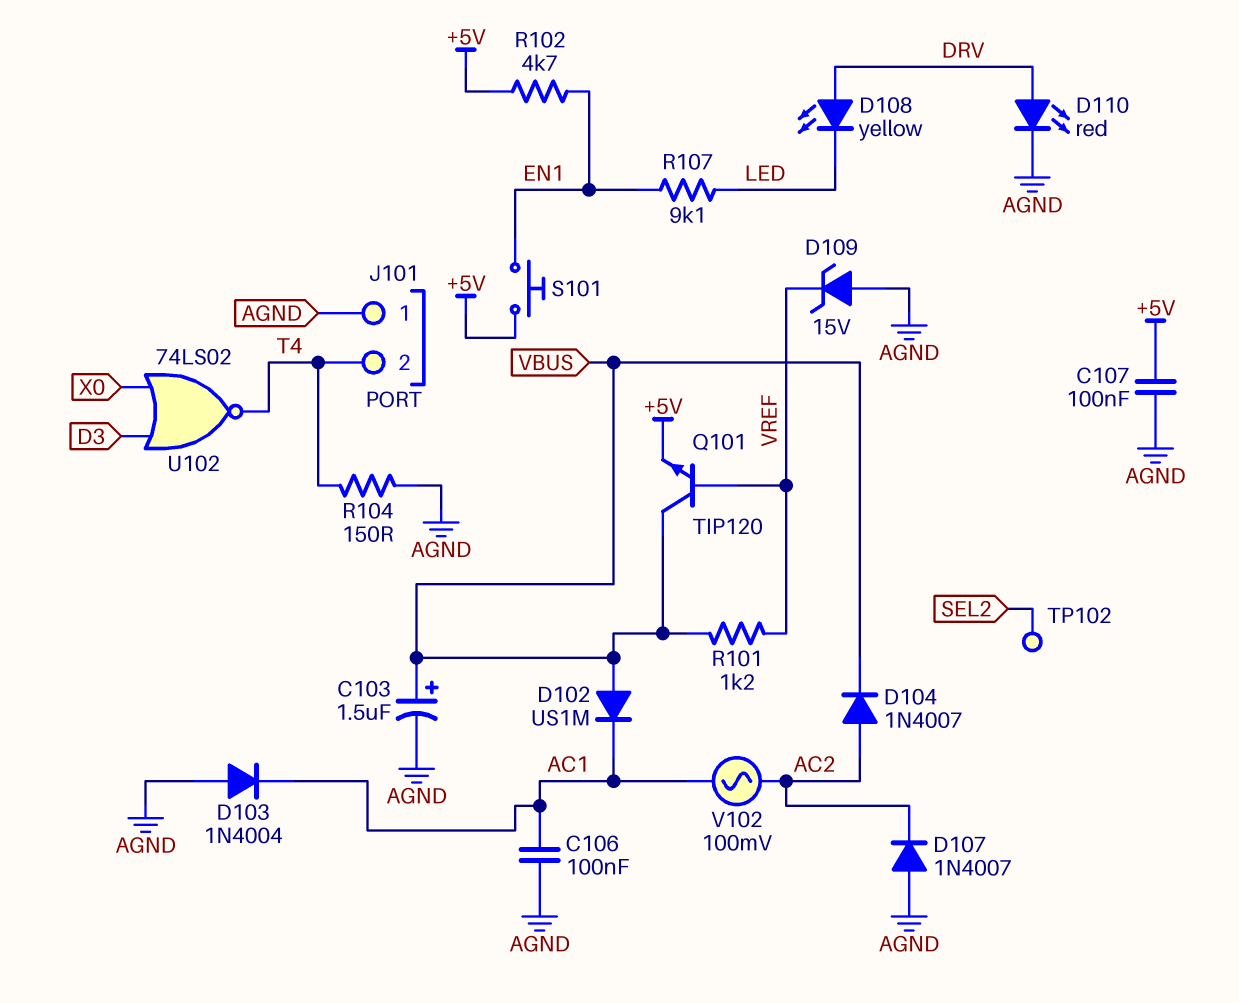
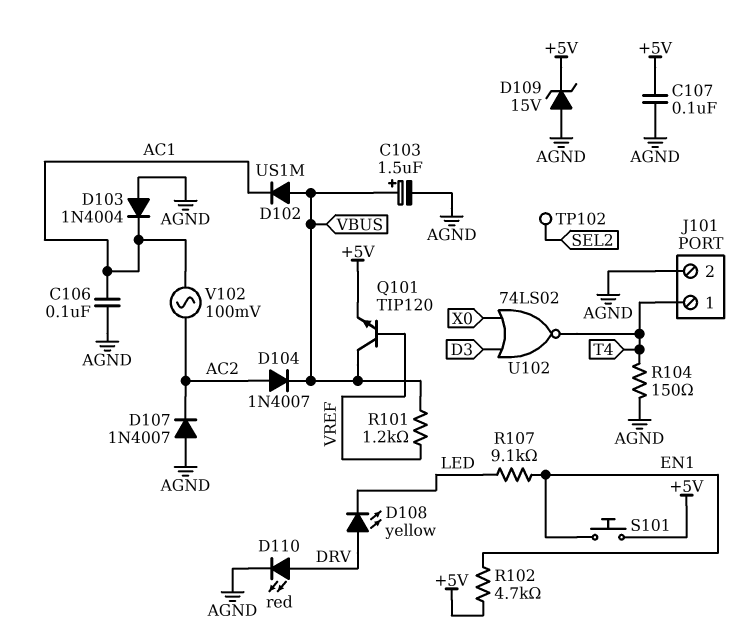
D109: zener 15V (A AGND, K VREF) -> zener 15V (A AGND, K +5V)
J101 pin 1: AGND -> T4
J101 pin 2: T4 -> AGND

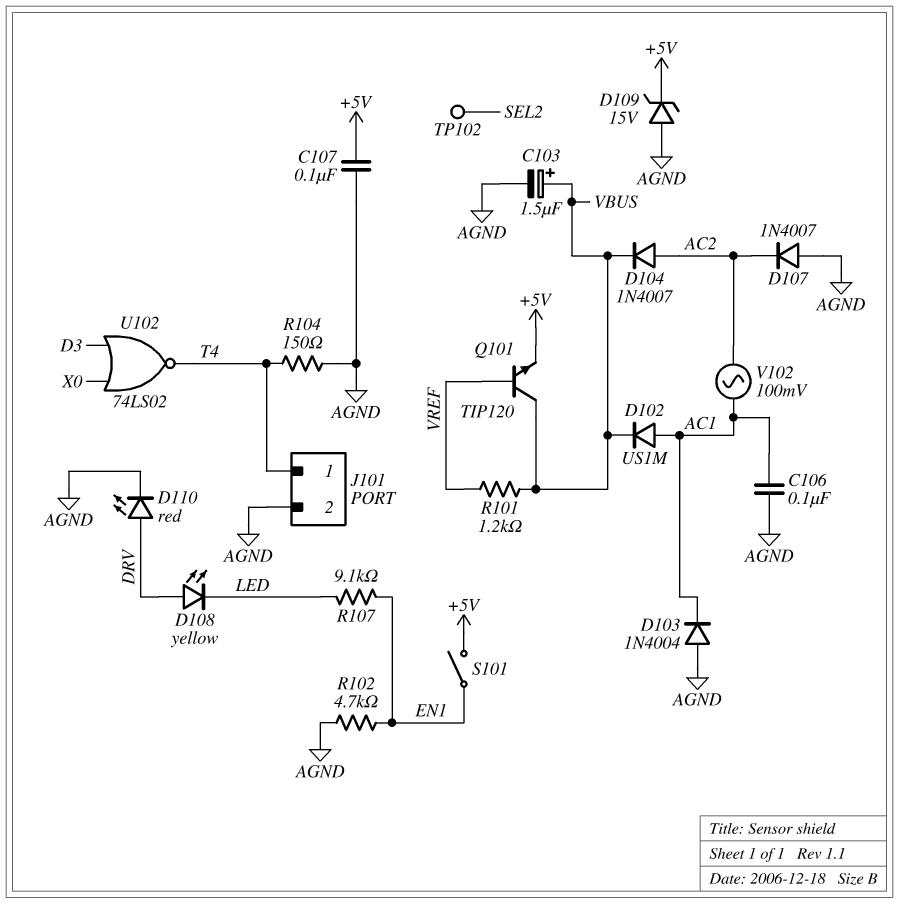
D102: diode US1M (A VBUS, K AC1) -> diode US1M (A AC1, K VBUS)
R102: 4.7k (+5V, EN1) -> 4.7k (AGND, EN1)
S101: button (+5V, EN1) -> switch (+5V, EN1)

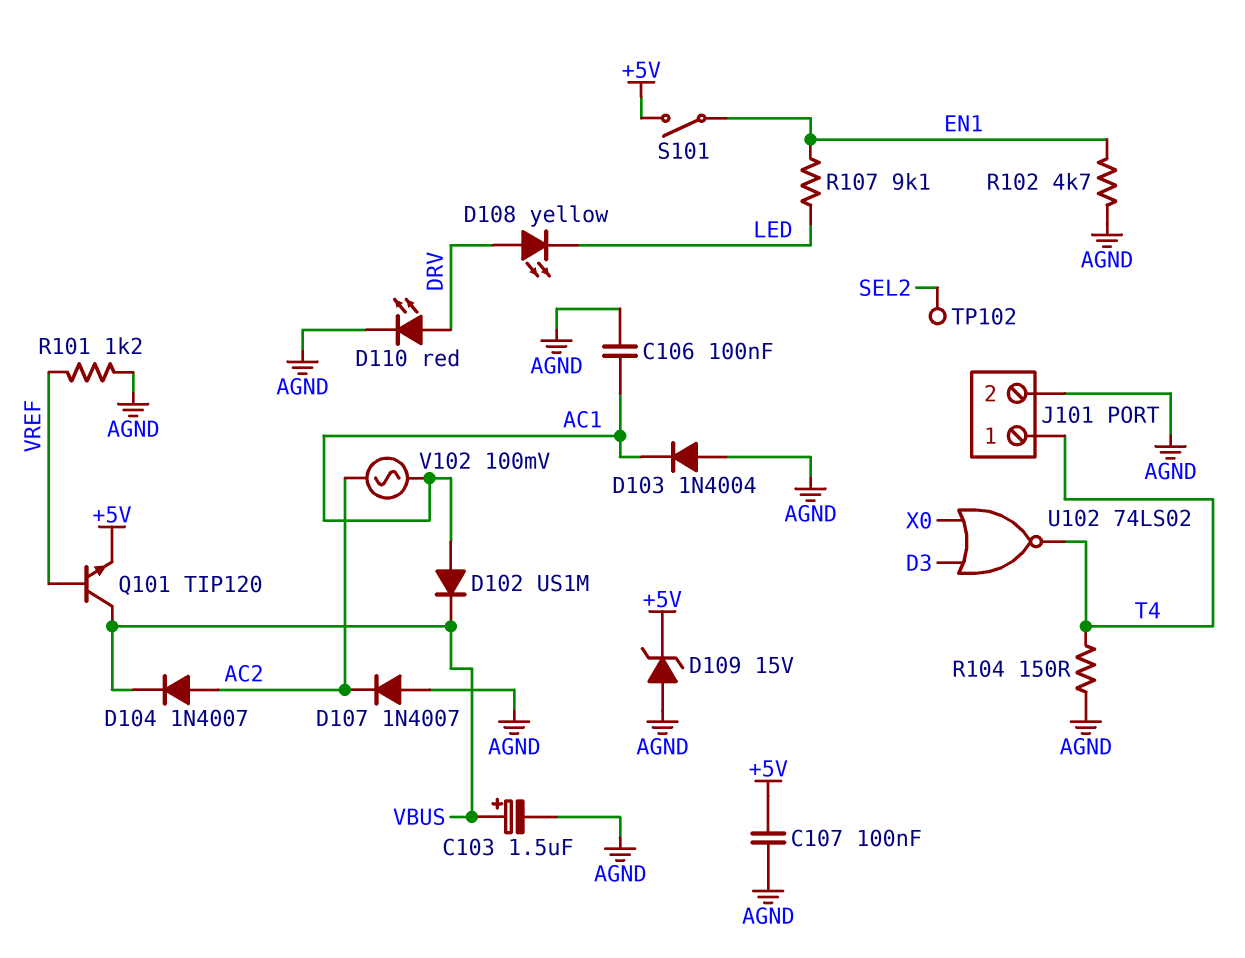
R101: 1.2k (VBUS, VREF) -> 1.2k (AGND, VREF)

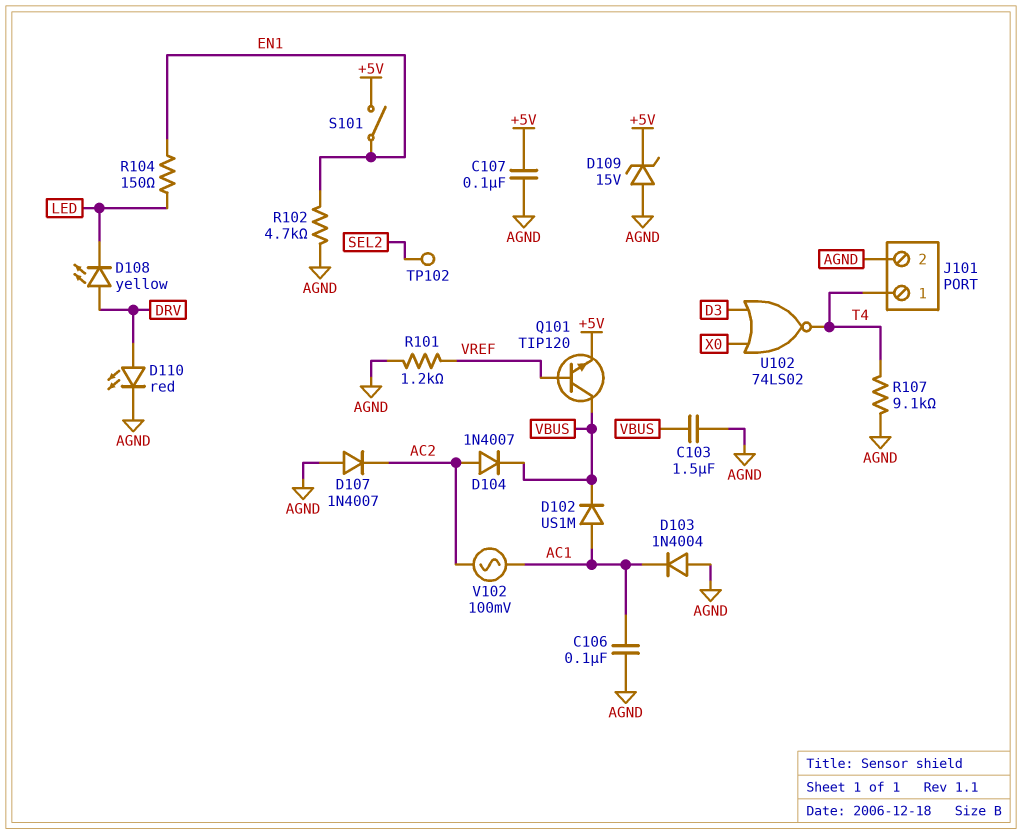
C103: 1.5uF (plus VBUS, minus AGND) -> 1.5uF (AGND, VBUS)
R104: 150 (AGND, T4) -> 150 (EN1, LED)
R107: 9.1k (EN1, LED) -> 9.1k (AGND, T4)

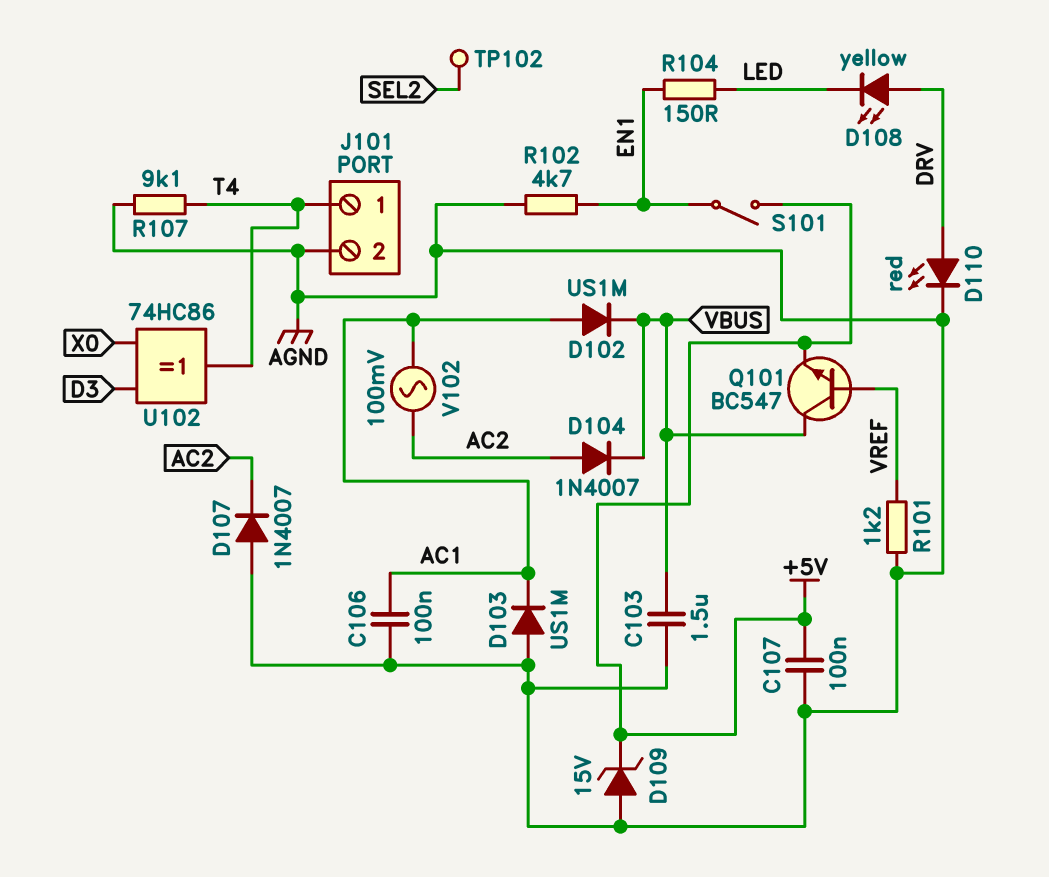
D103: diode 1N4004 (A AGND, K AC1) -> diode US1M (A AGND, K AC1)
Q101: NPN TIP120 (B VREF, C VBUS, E +5V) -> NPN BC547 (B VREF, C VBUS, E +5V)
U102: NOR 74LS02 (in D3, in X0, out T4) -> XOR 74HC86 (in D3, in X0, out T4)

